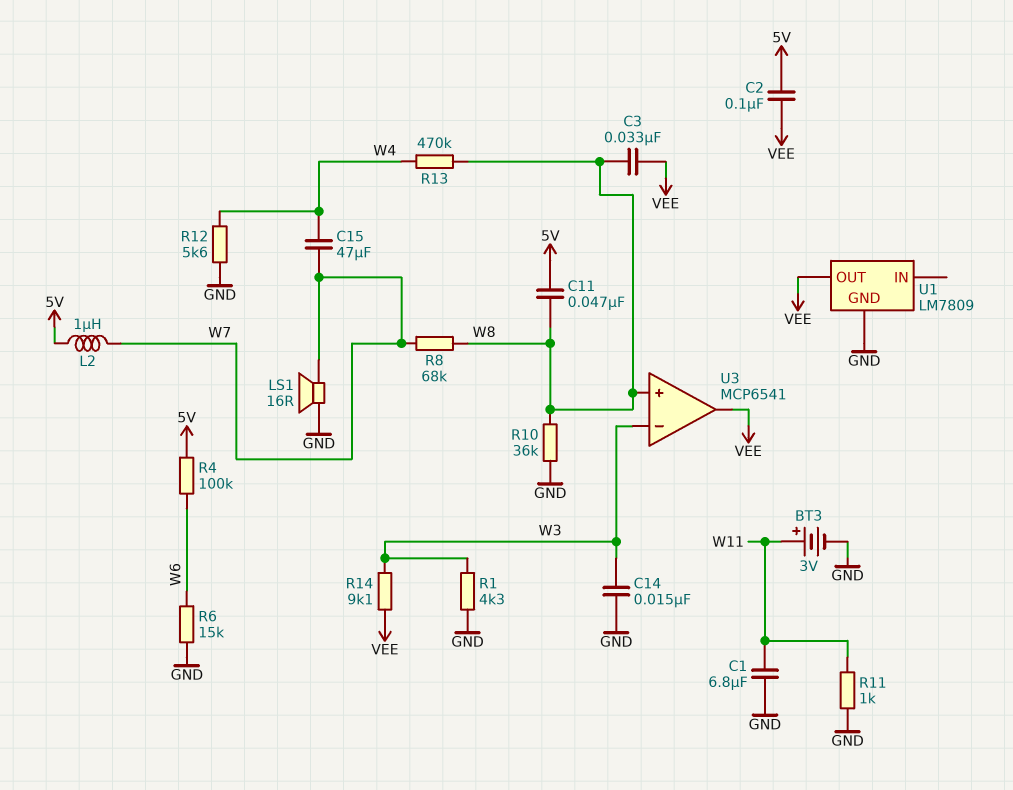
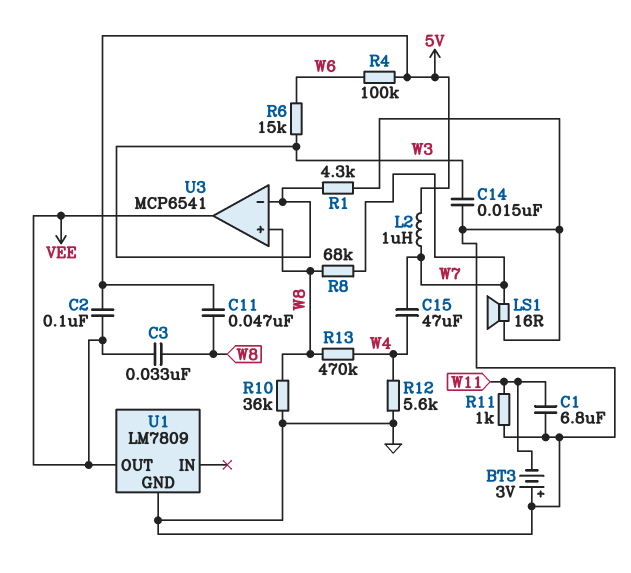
BT3: 3V (plus W11, minus GND) -> 3V (plus GND, minus W11)
R6: 15k (GND, W6) -> 15k (W3, W6)
R14: 9.1k (VEE, W3) -> none

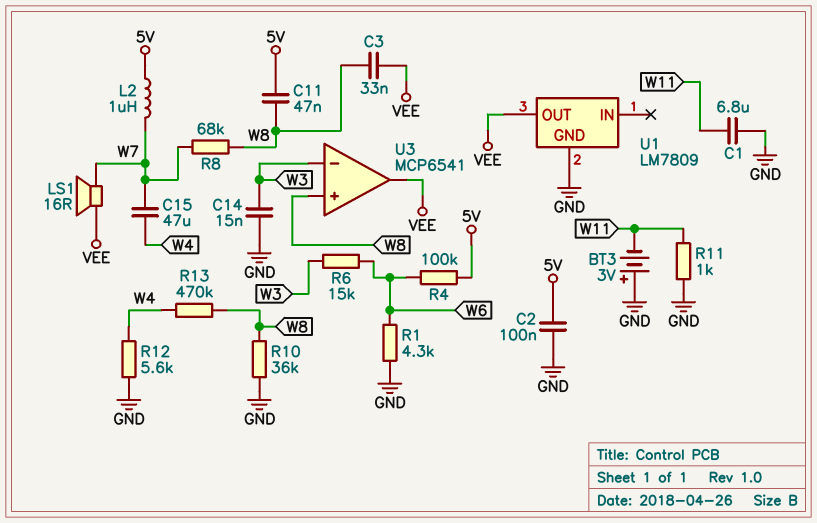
C2: 100nF (5V, VEE) -> 100nF (5V, GND)
LS1: speaker 16R (GND, W7) -> speaker 16R (VEE, W7)
R1: 4.3k (GND, W3) -> 4.3k (GND, W6)

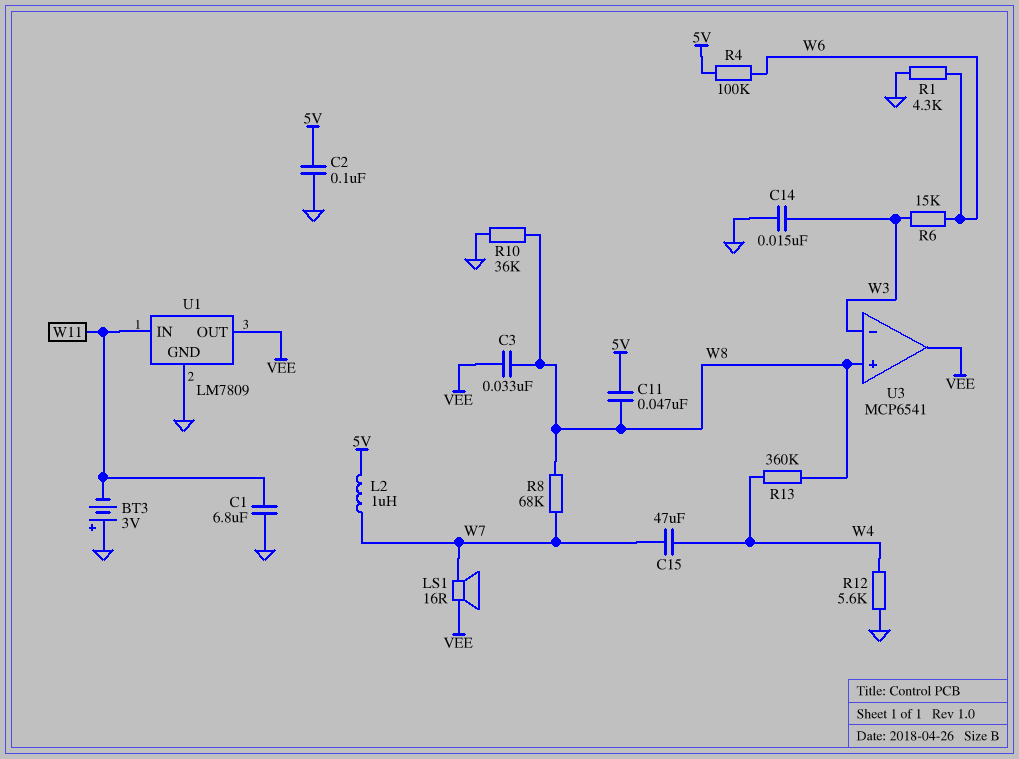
R11: 1k (GND, W11) -> none
R13: 470k (W4, W8) -> 360k (W4, W8)
U1 pin IN: none -> W11

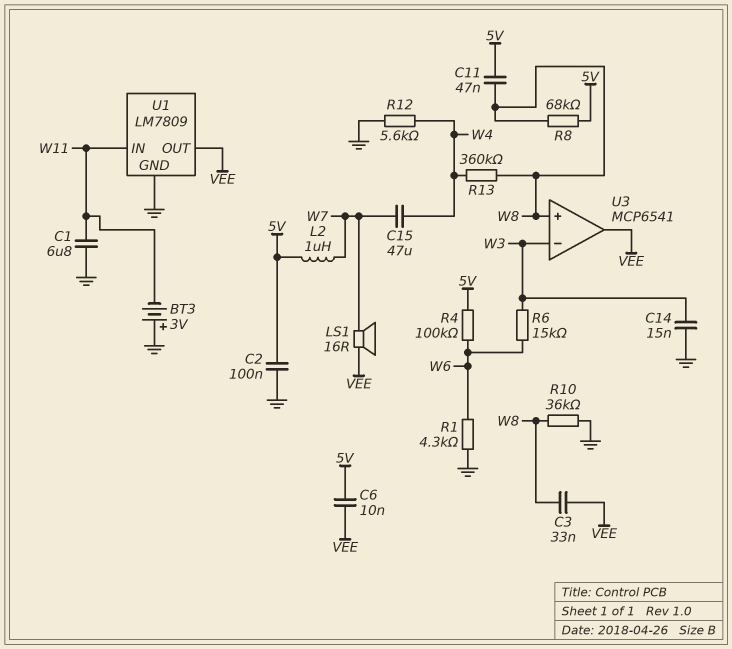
C6: none -> 10nF (5V, VEE)
R8: 68k (W7, W8) -> 68k (5V, W8)

